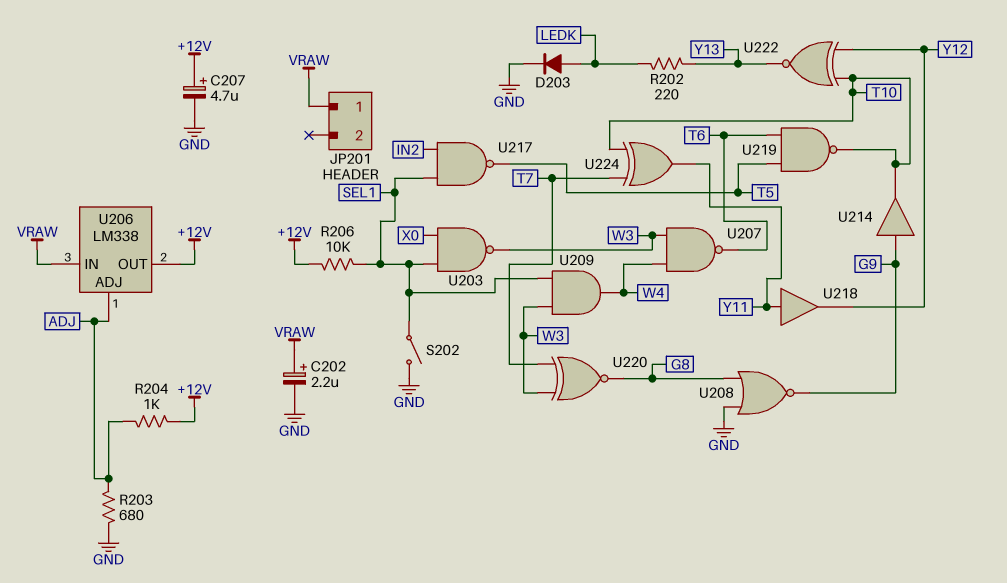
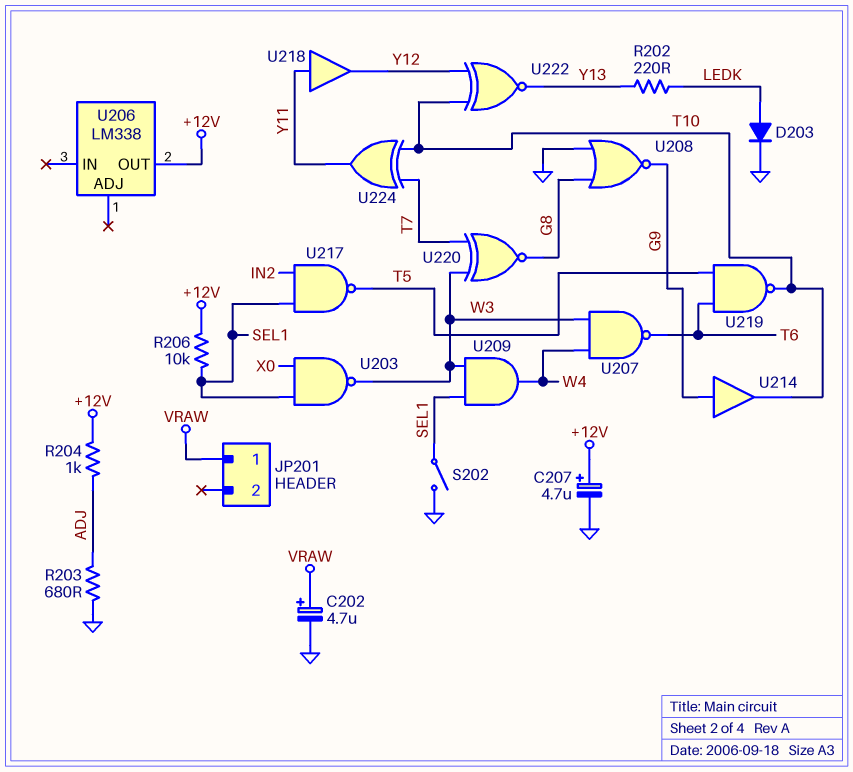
C202: 2.2uF (plus VRAW, minus GND) -> 4.7uF (plus VRAW, minus GND)
U206 pin ADJ: ADJ -> none
U206 pin IN: VRAW -> none

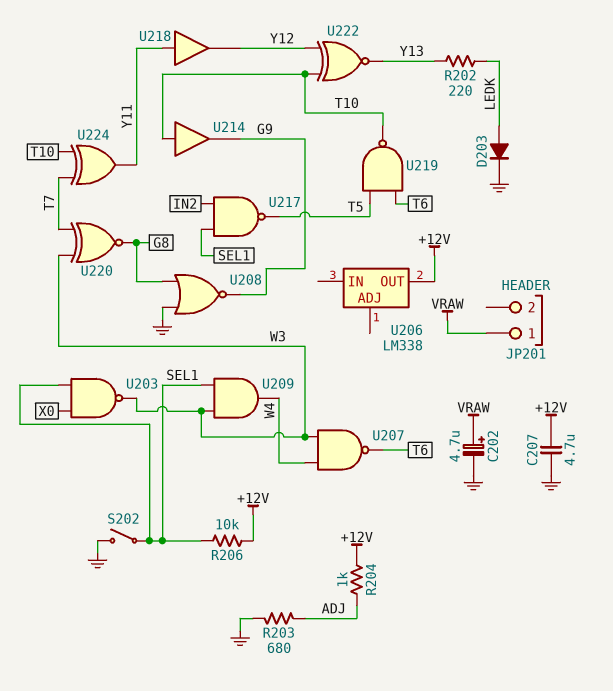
C207: 4.7uF (plus +12V, minus GND) -> 4.7uF (+12V, GND)
U214: buffer (in G9, out T10) -> buffer (in T10, out G9)

